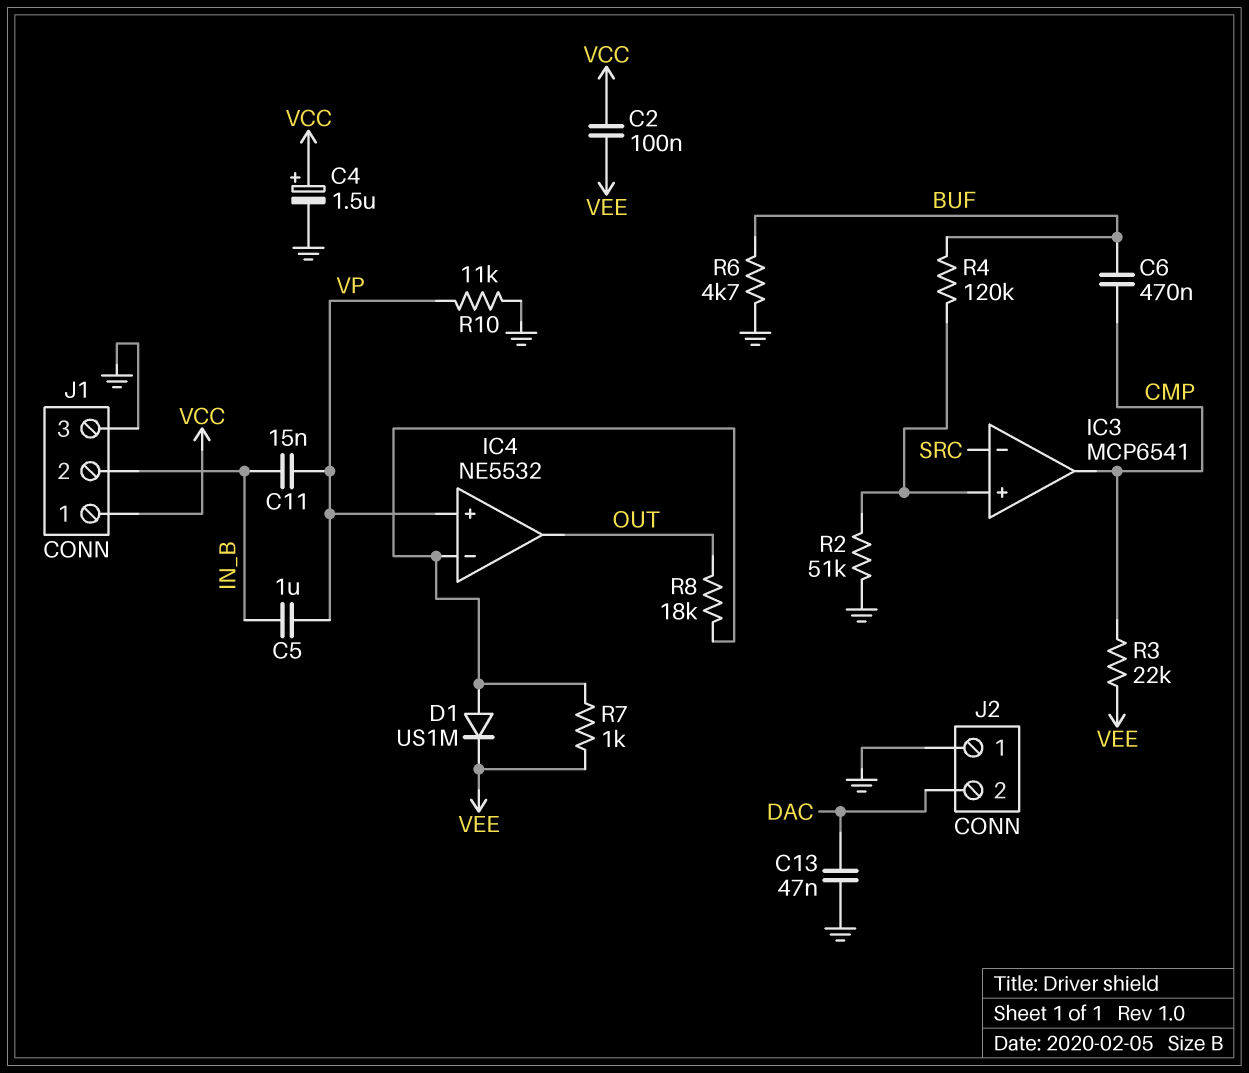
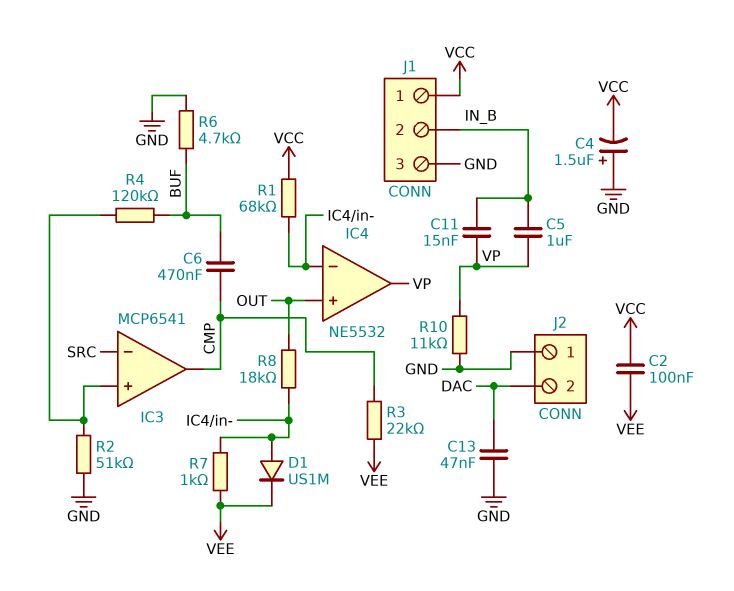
C4: 1.5uF (plus VCC, minus GND) -> 1.5uF (plus GND, minus VCC)
IC4 pin in+: VP -> OUT
IC4 pin out: OUT -> VP
R1: none -> 68k (IC4/in-, VCC)

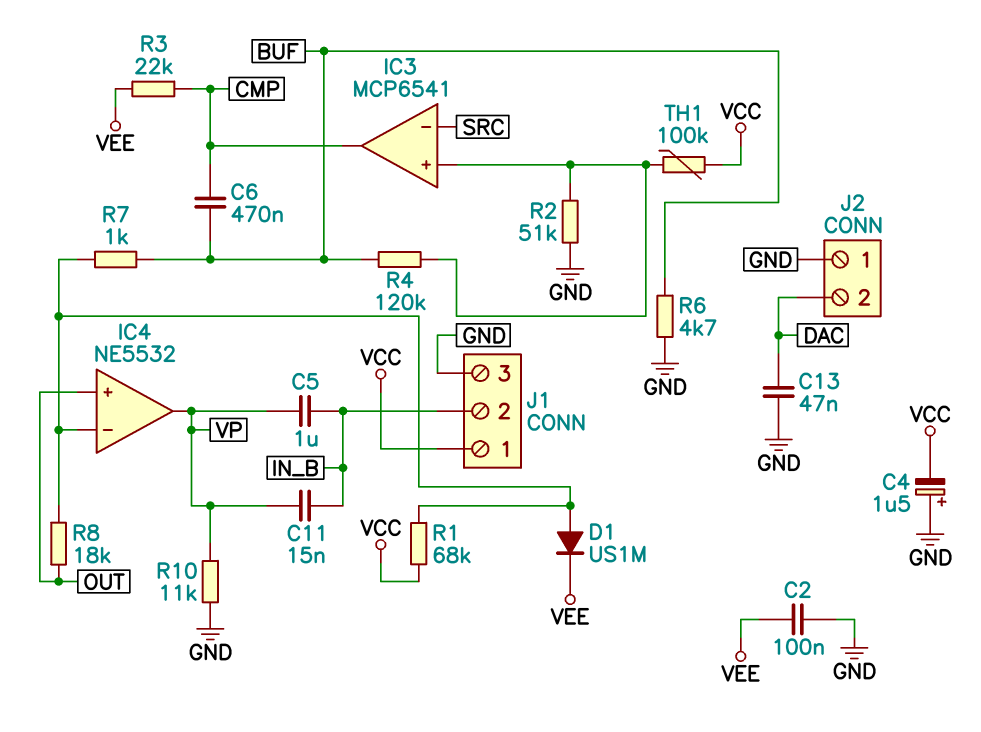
C2: 100nF (VCC, VEE) -> 100nF (GND, VEE)
R7: 1k (IC4/in-, VEE) -> 1k (BUF, IC4/in-)
TH1: none -> 100k (IC3/in+, VCC)

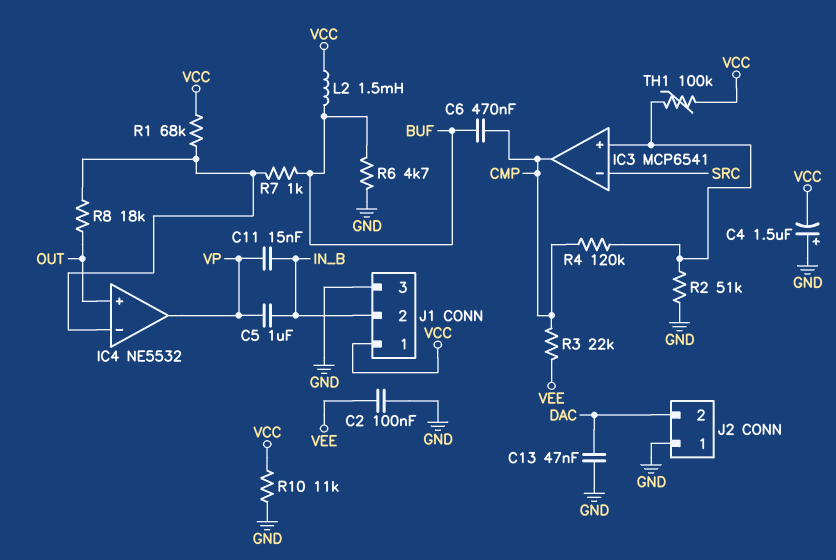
D1: diode US1M (A IC4/in-, K VEE) -> none
L2: none -> 1.5mH (BUF, VCC)
R4: 120k (BUF, IC3/in+) -> 120k (CMP, IC3/in+)
R10: 11k (GND, VP) -> 11k (GND, VCC)

